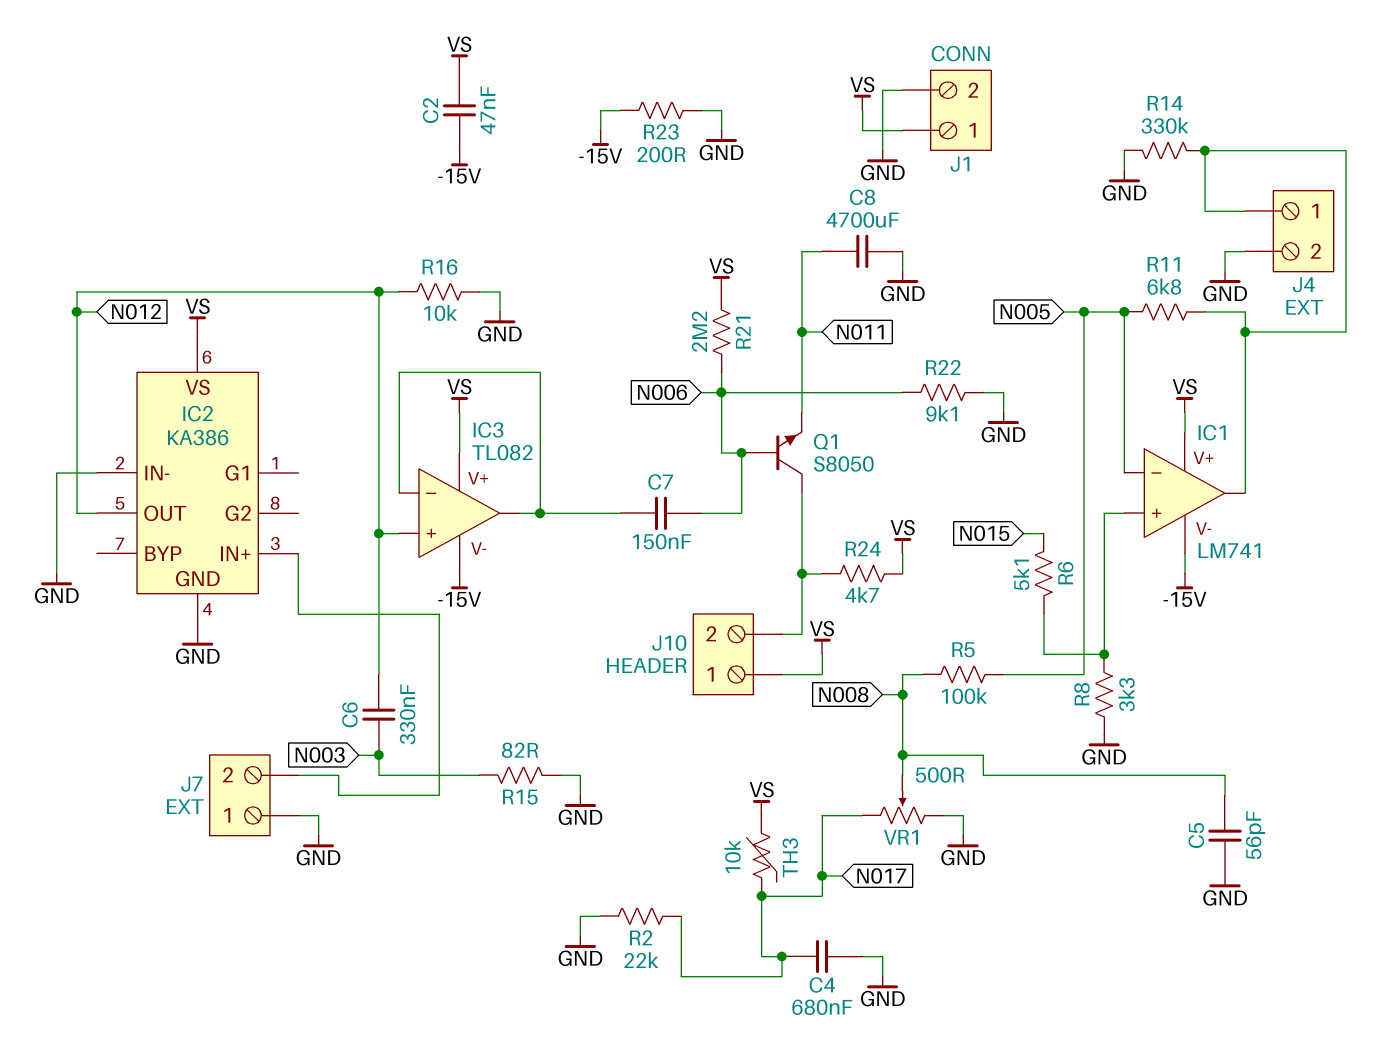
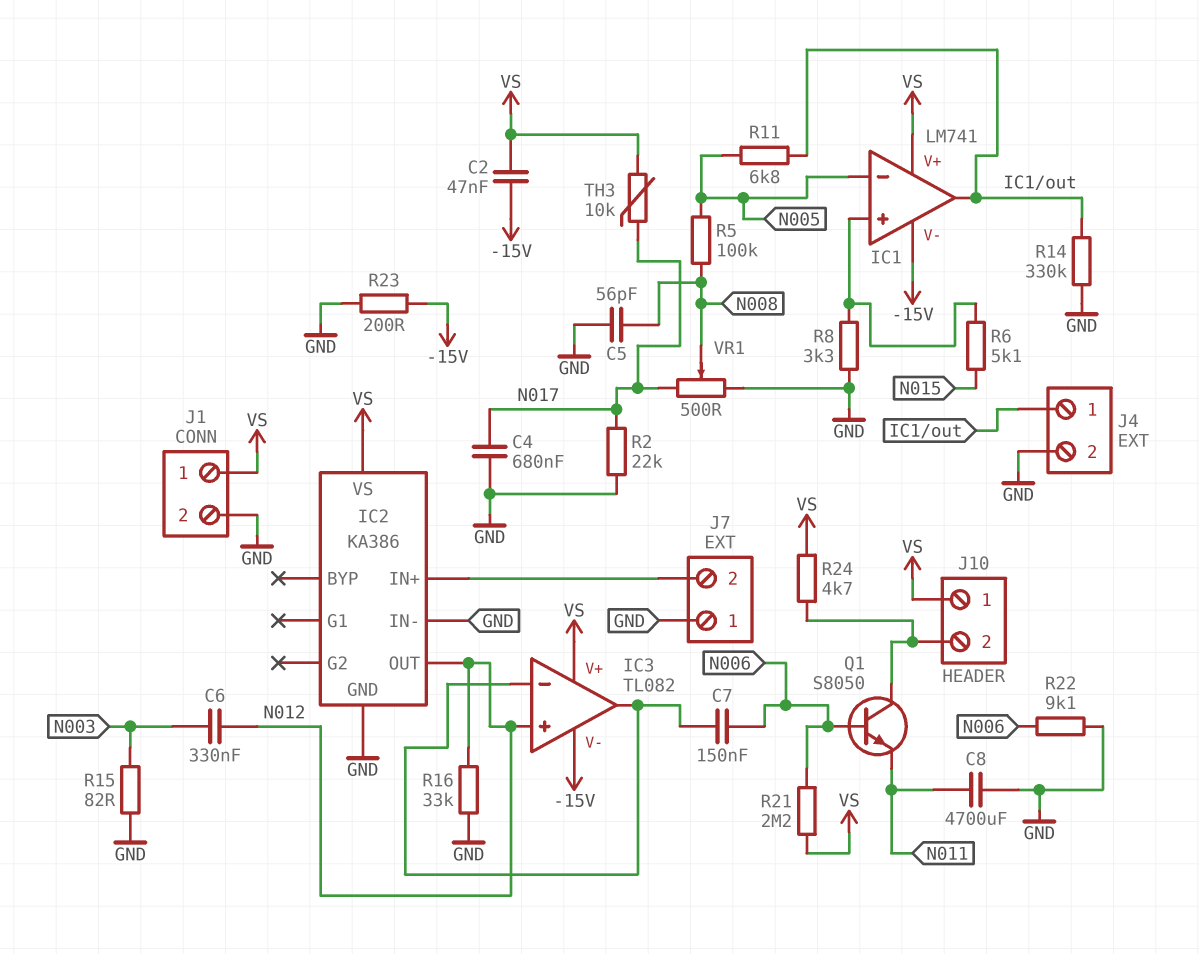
R16: 10k (GND, N012) -> 33k (GND, N012)

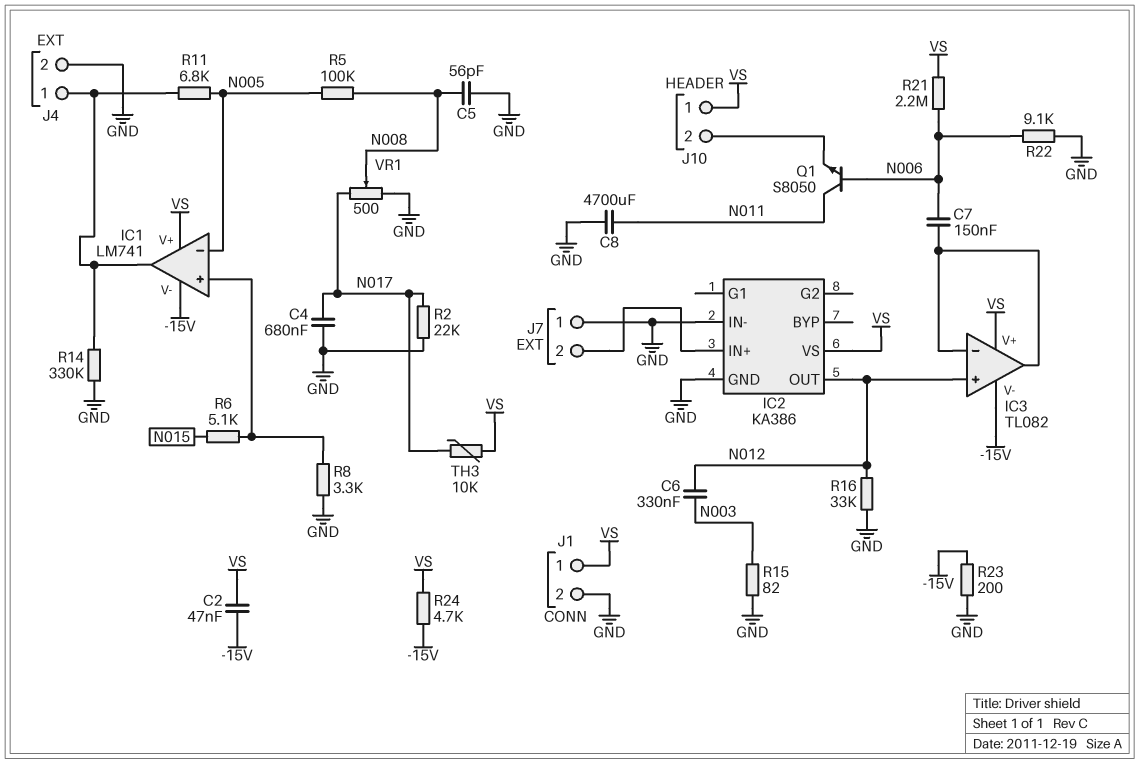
Q1: NPN S8050 (B N006, C J10/2, E N011) -> NPN S8050 (B N006, C N011, E J10/2)
R24: 4.7k (J10/2, VS) -> 4.7k (-15V, VS)

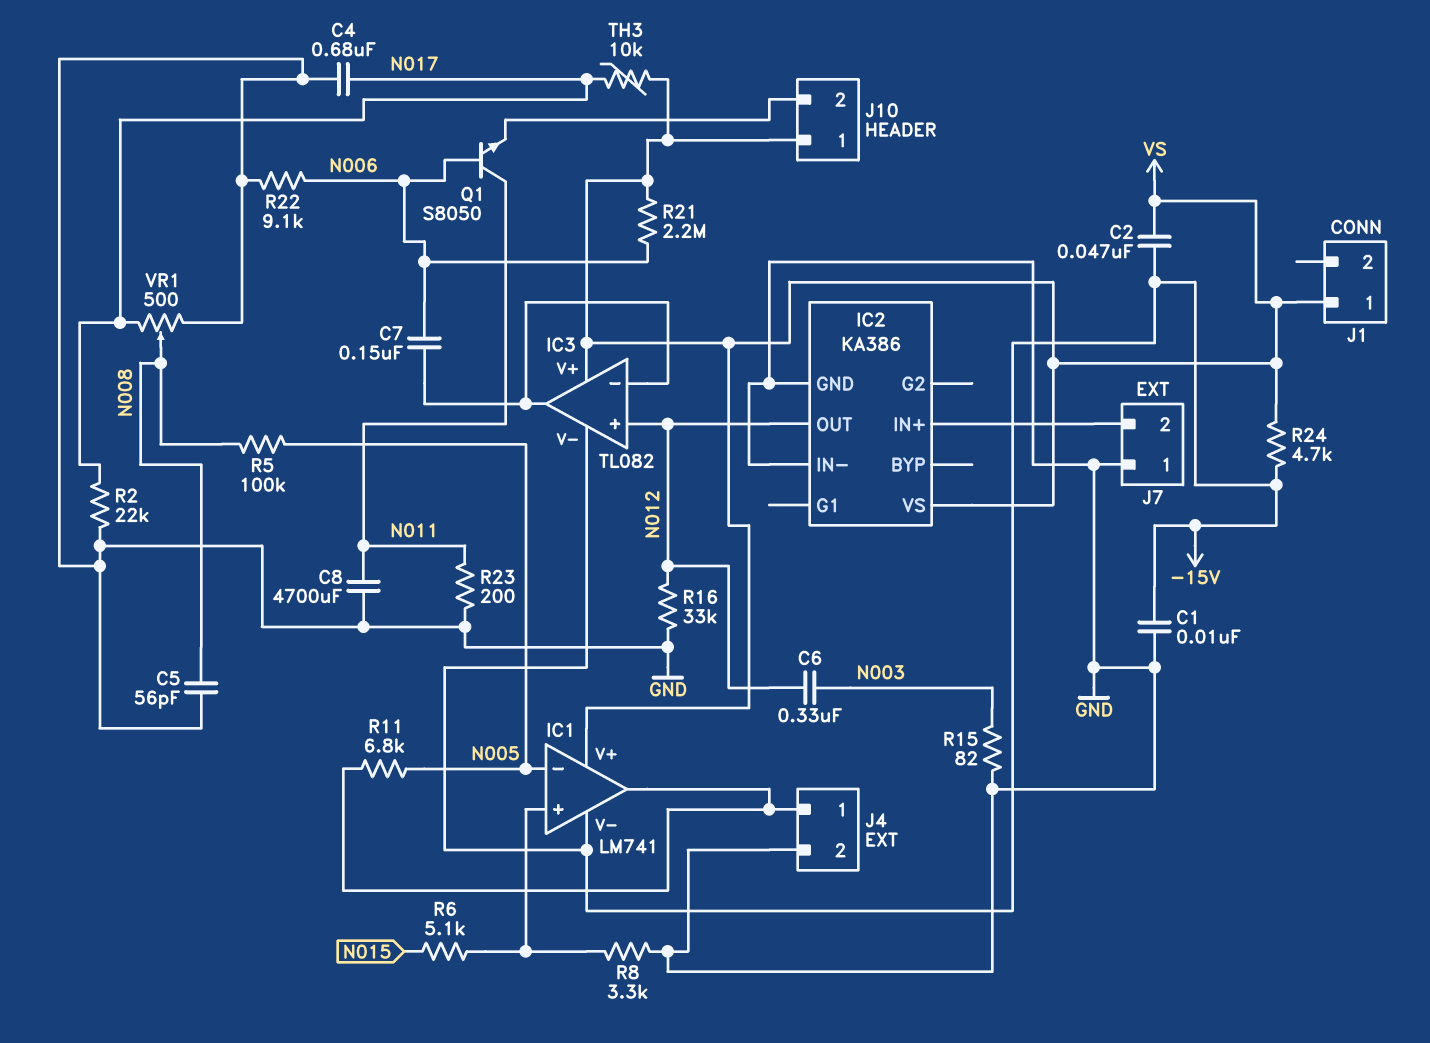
C1: none -> 10nF (-15V, GND)
J1 pin 2: GND -> none
R14: 330k (GND, IC1/out) -> none
R23: 200 (-15V, GND) -> 200 (GND, N011)

